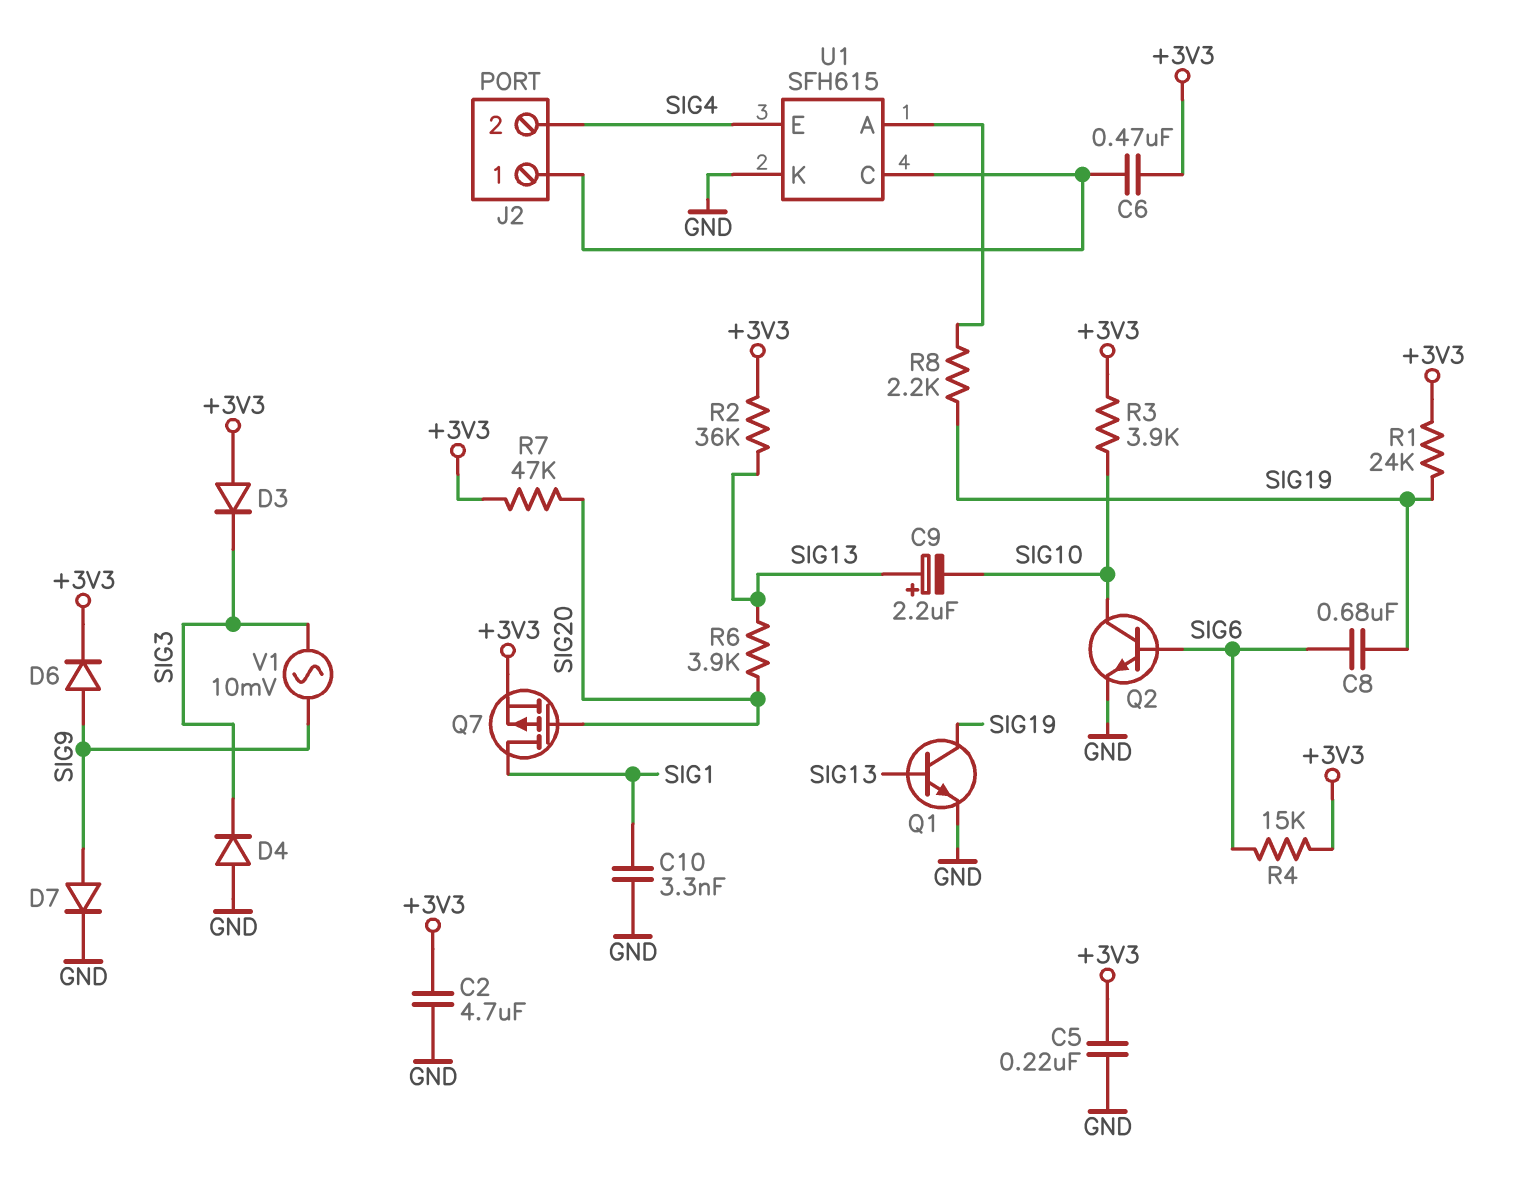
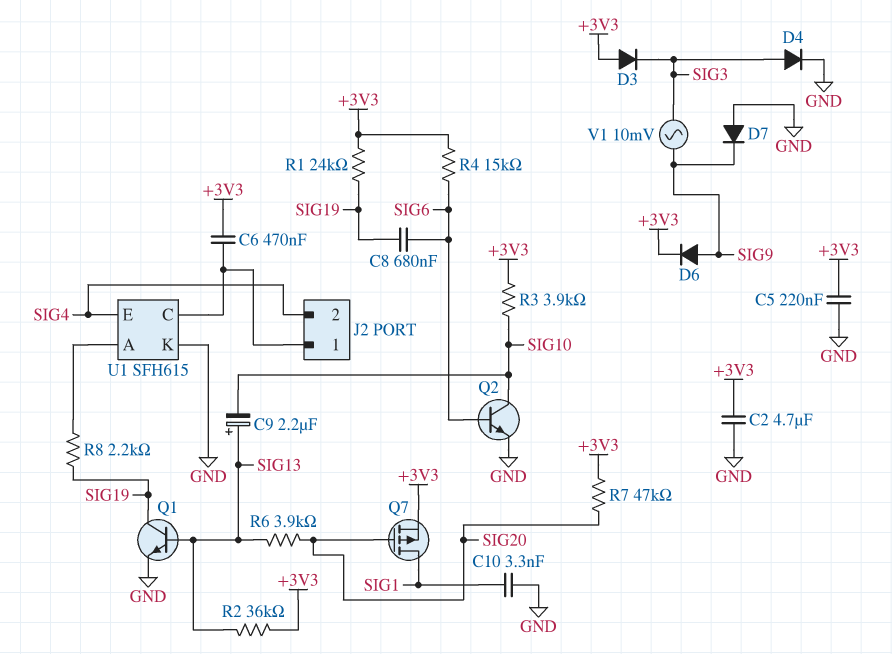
D4: diode (A GND, K SIG3) -> diode (A SIG3, K GND)
D7: diode (A SIG9, K GND) -> diode (A GND, K SIG9)

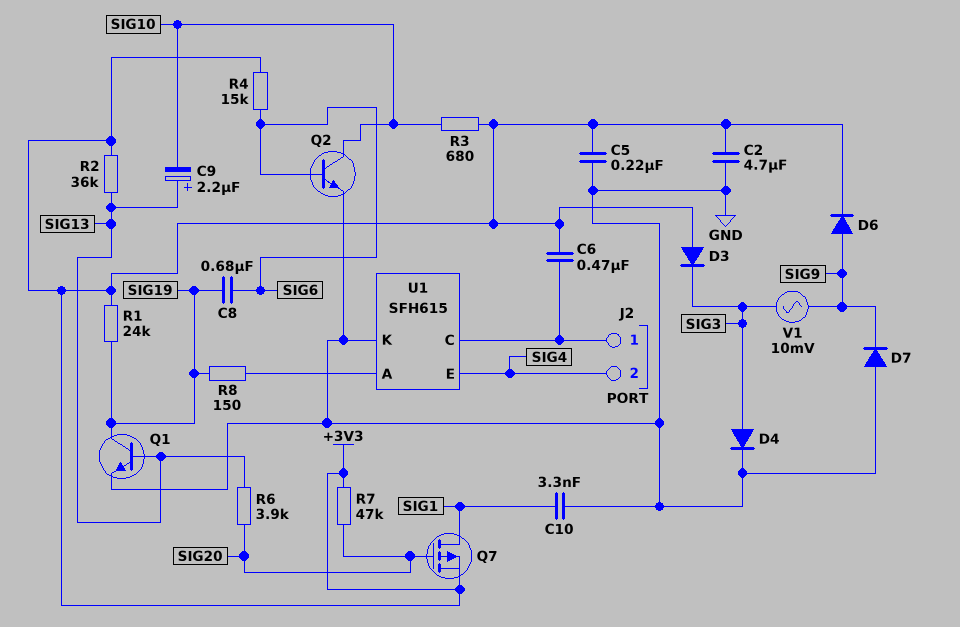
R3: 3.9k (+3V3, SIG10) -> 680 (+3V3, SIG10)
R8: 2.2k (SIG19, U1/A) -> 150 (SIG19, U1/A)

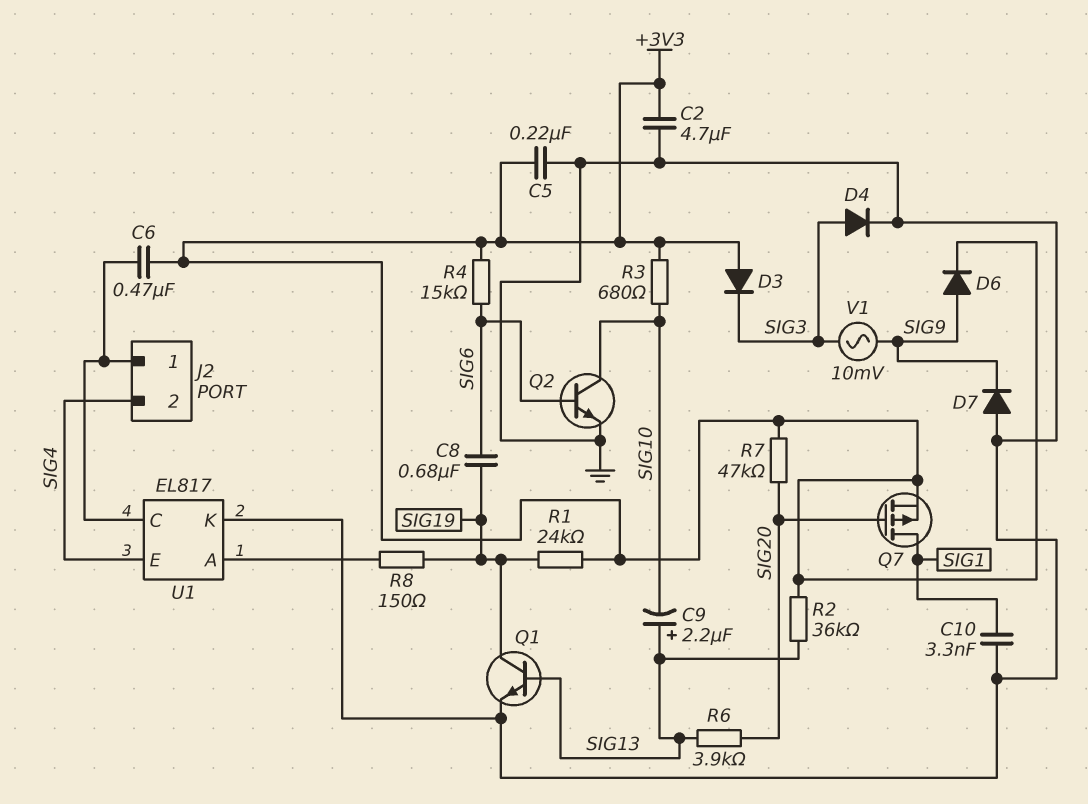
U1: SFH615 -> EL817

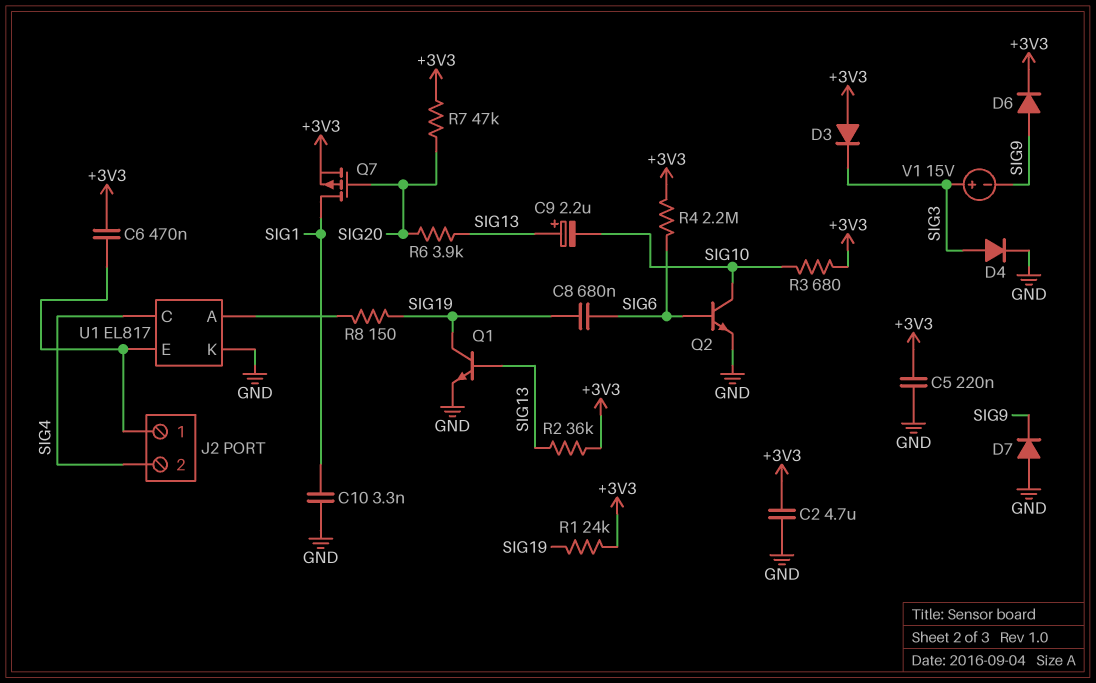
R4: 15k (+3V3, SIG6) -> 2.2M (+3V3, SIG6)
U1 pin C: J2/1 -> SIG4
U1 pin E: SIG4 -> J2/1
V1: AC 10mV (SIG3, SIG9) -> 15V (plus SIG3, minus SIG9)

